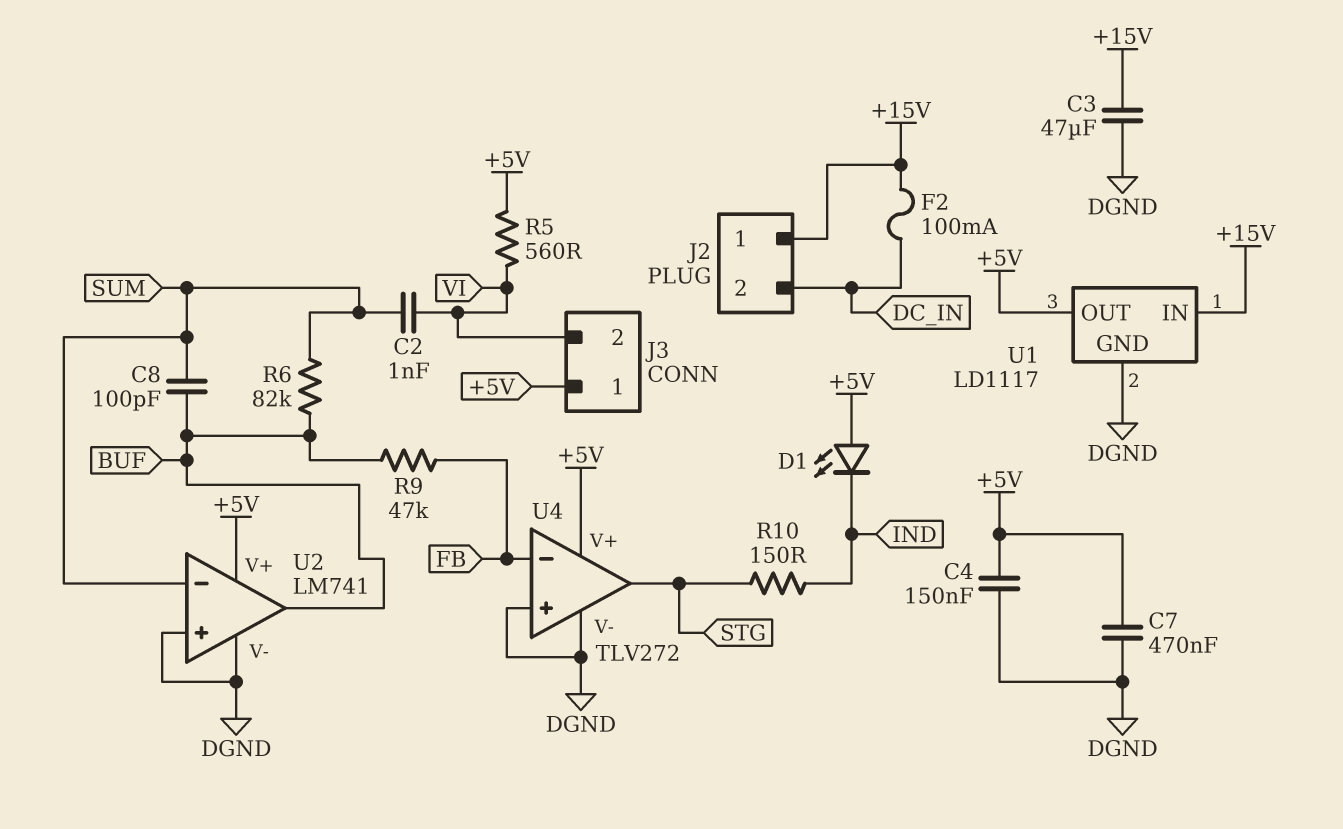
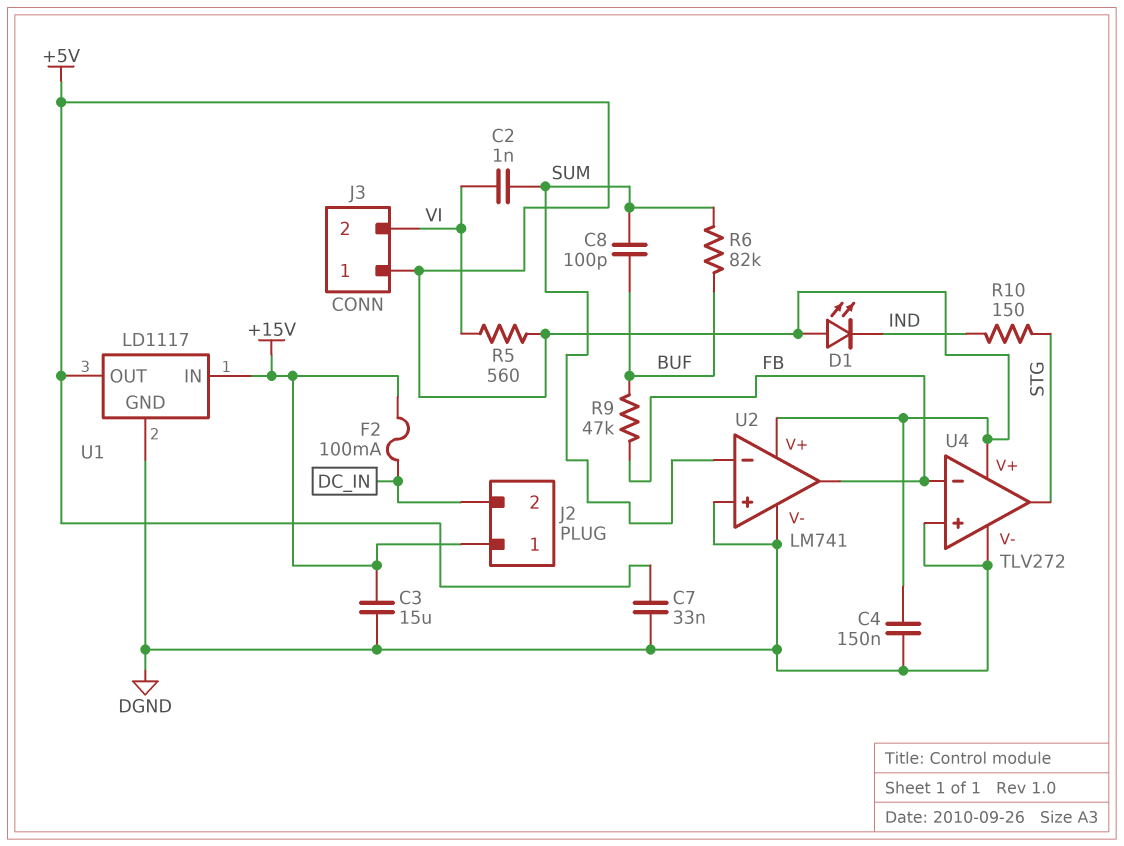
C3: 47uF (+15V, DGND) -> 15uF (+15V, DGND)
C7: 470nF (+5V, DGND) -> 33nF (+5V, DGND)
U2 pin out: BUF -> FB

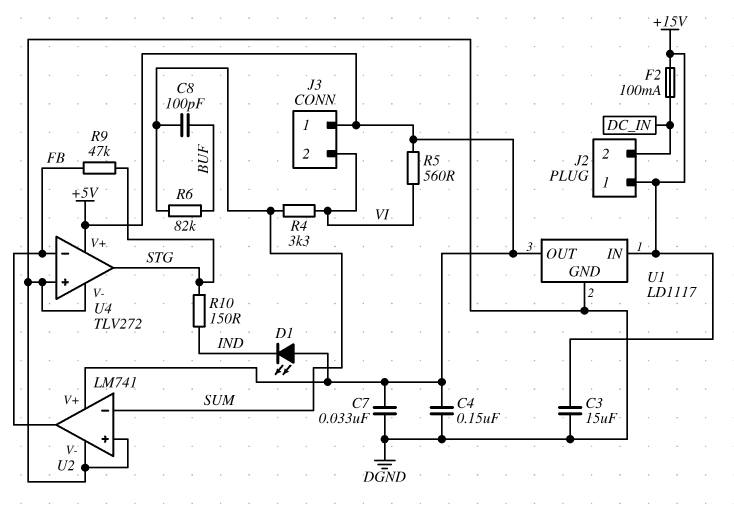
C2: 1nF (SUM, VI) -> none
R4: none -> 3.3k (SUM, VI)
R9: 47k (BUF, FB) -> 47k (FB, STG)

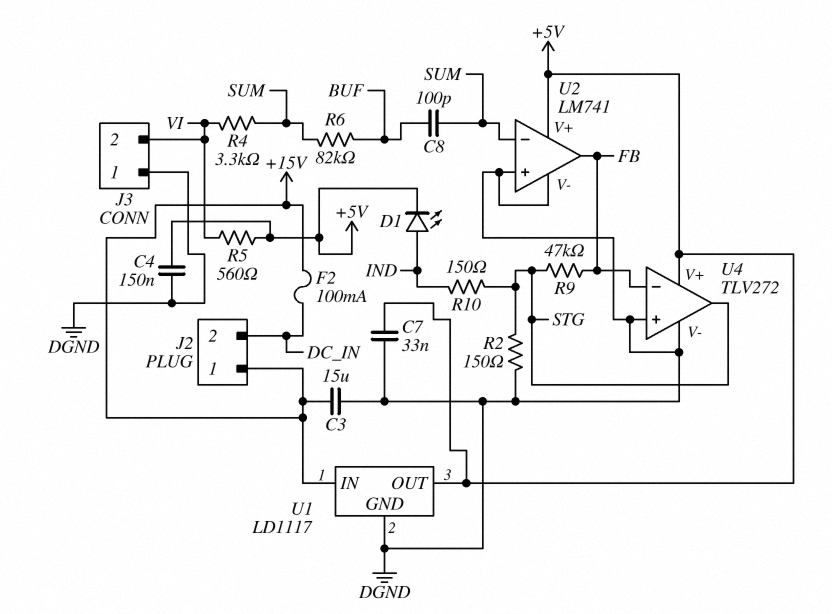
D1: LED (A +5V, K IND) -> LED (A IND, K +5V)
J3 pin 1: +5V -> DGND
R2: none -> 150 (DGND, STG)

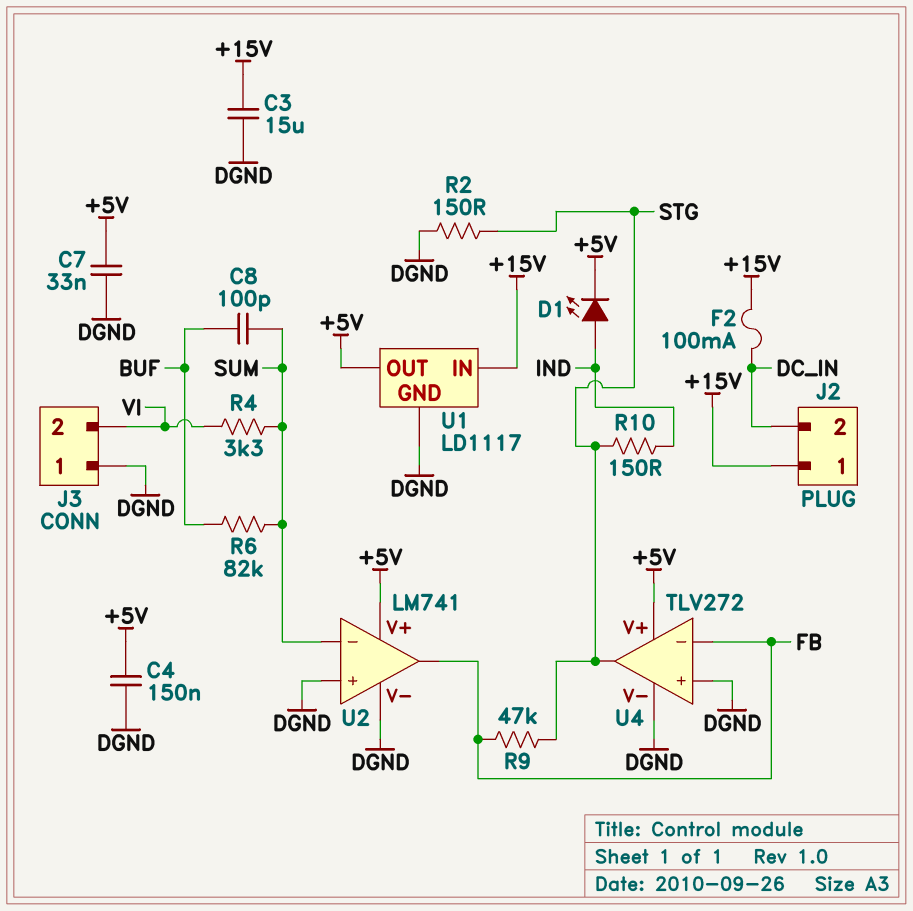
R5: 560 (+5V, VI) -> none

